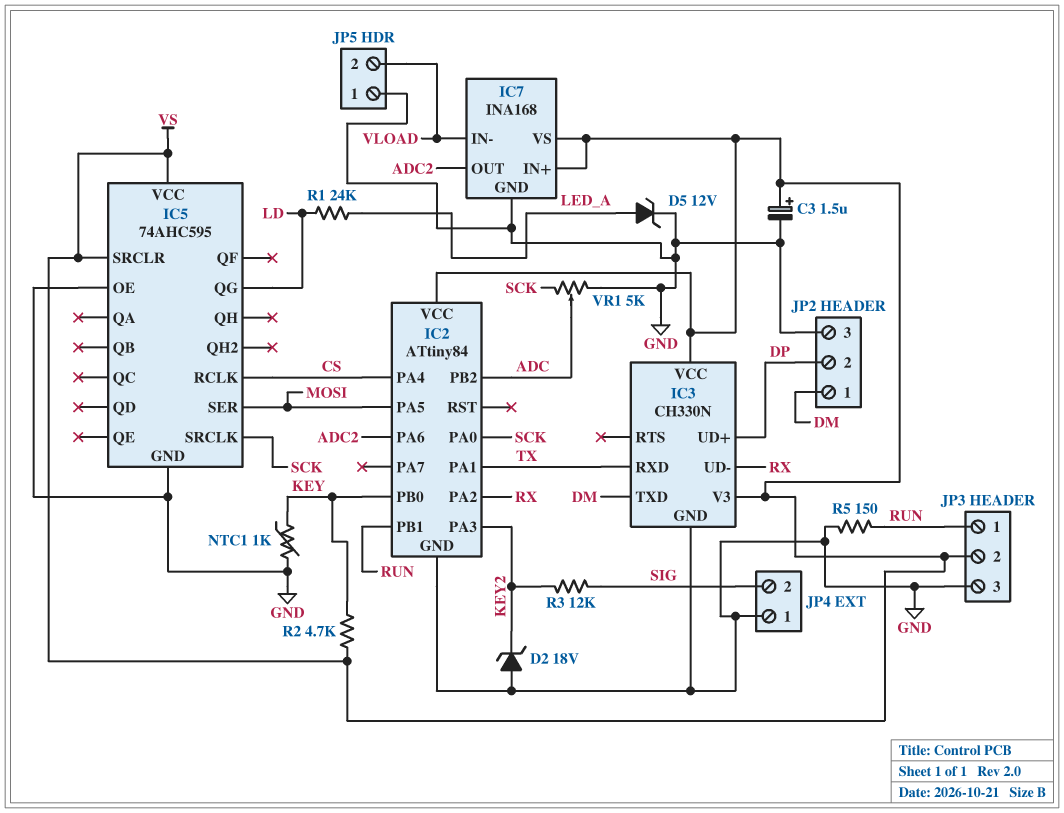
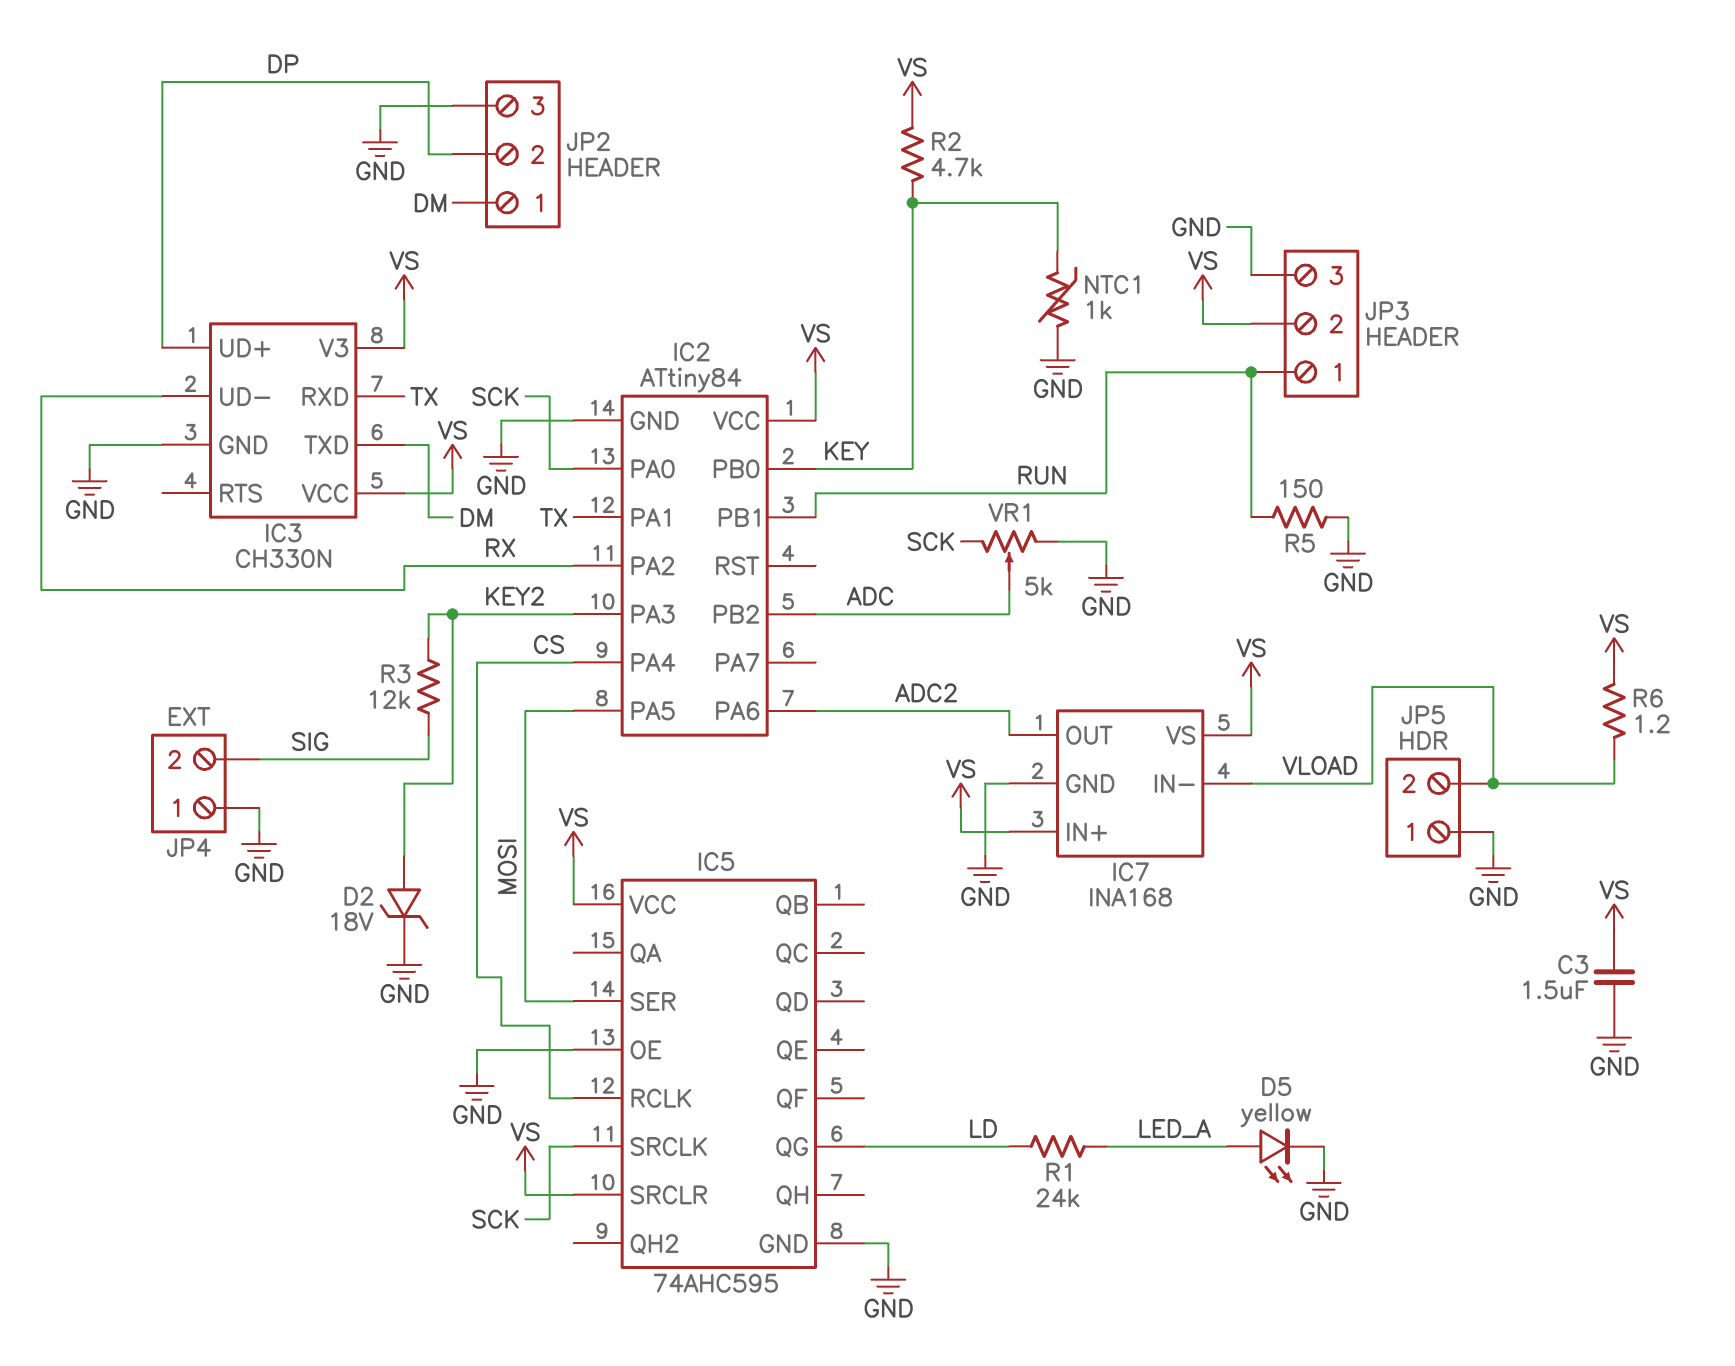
C3: 1.5uF (plus VS, minus GND) -> 1.5uF (GND, VS)
D2: zener 18V (A GND, K KEY2) -> zener 18V (A KEY2, K GND)
D5: zener 12V (A LED_A, K GND) -> LED yellow (A LED_A, K GND)
R6: none -> 1.2 (VLOAD, VS)

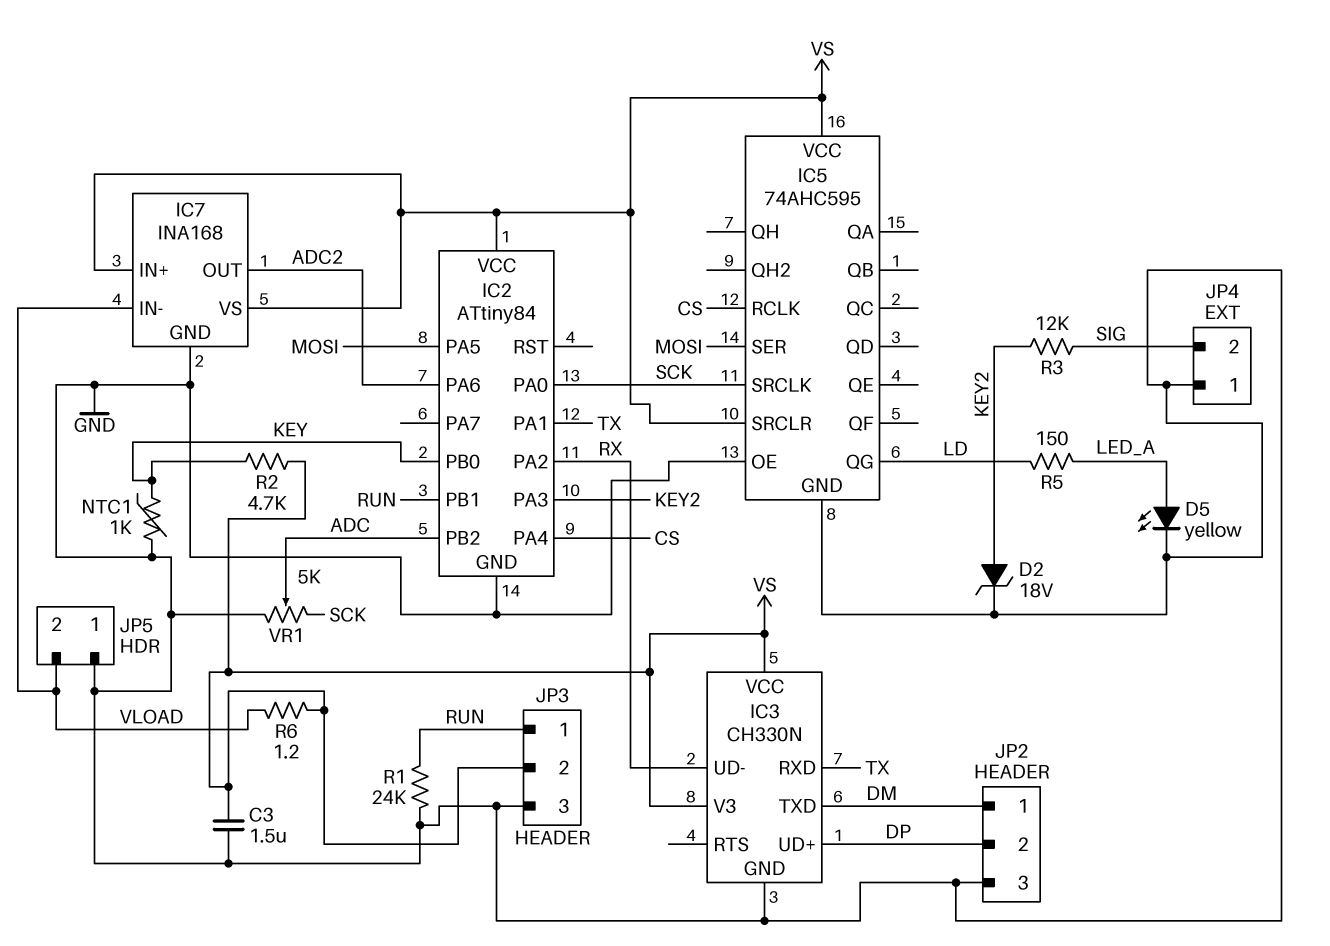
R1: 24k (LD, LED_A) -> 24k (GND, RUN)
R5: 150 (GND, RUN) -> 150 (LD, LED_A)

